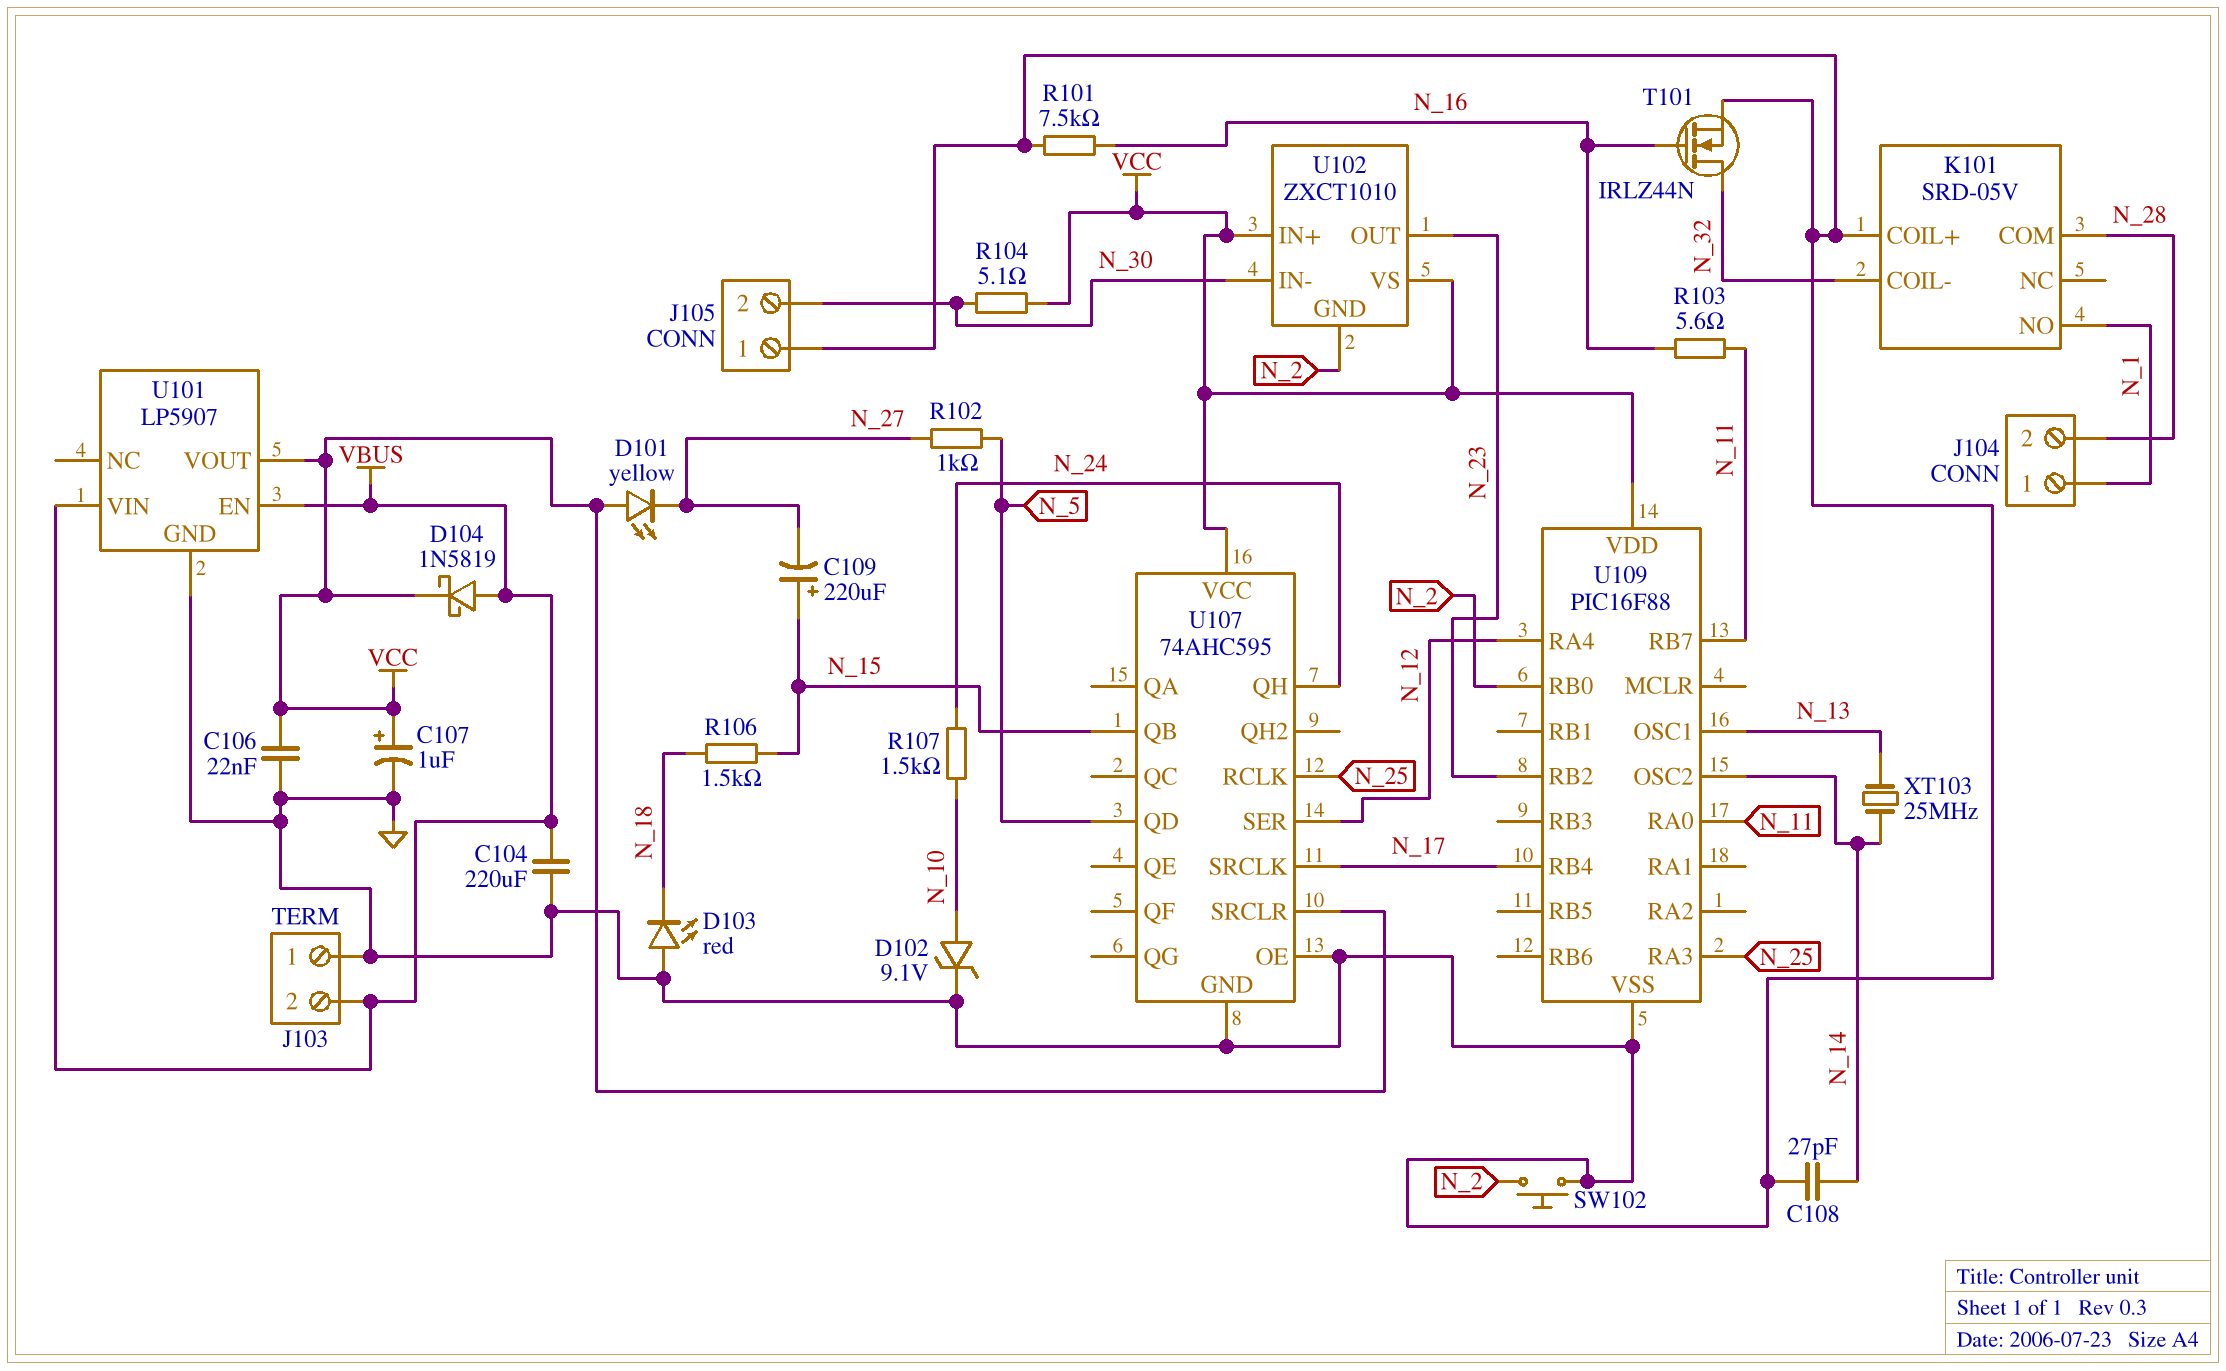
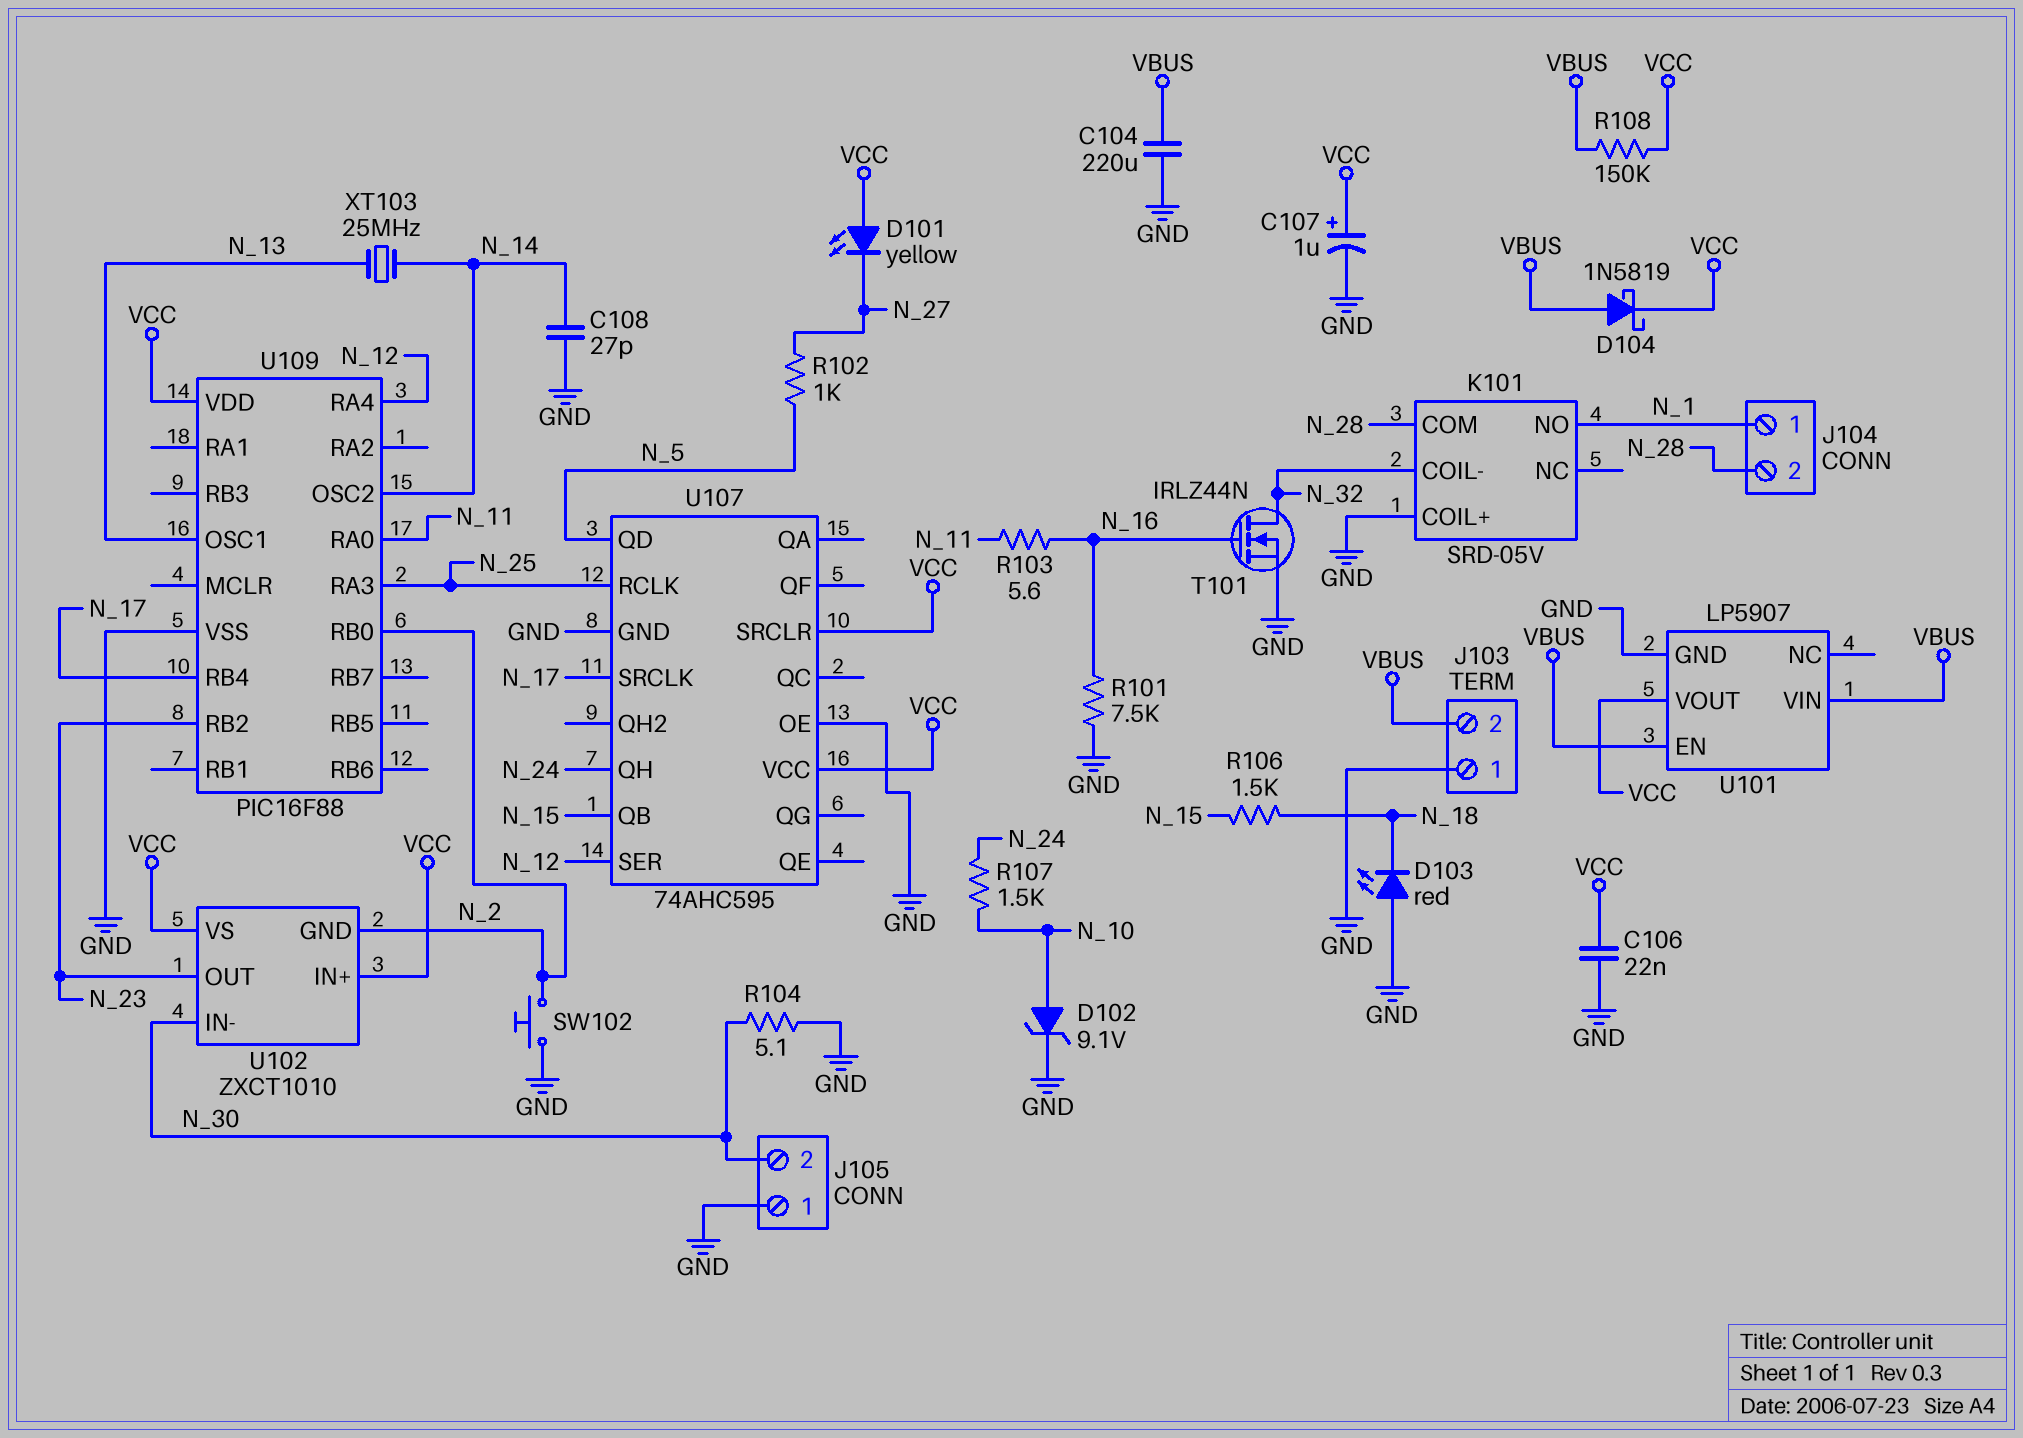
C109: 220uF (plus N_15, minus N_27) -> none
R104: 5.1 (N_30, VCC) -> 5.1 (GND, N_30)
R108: none -> 150k (VBUS, VCC)
U109 pin RB7: N_11 -> none

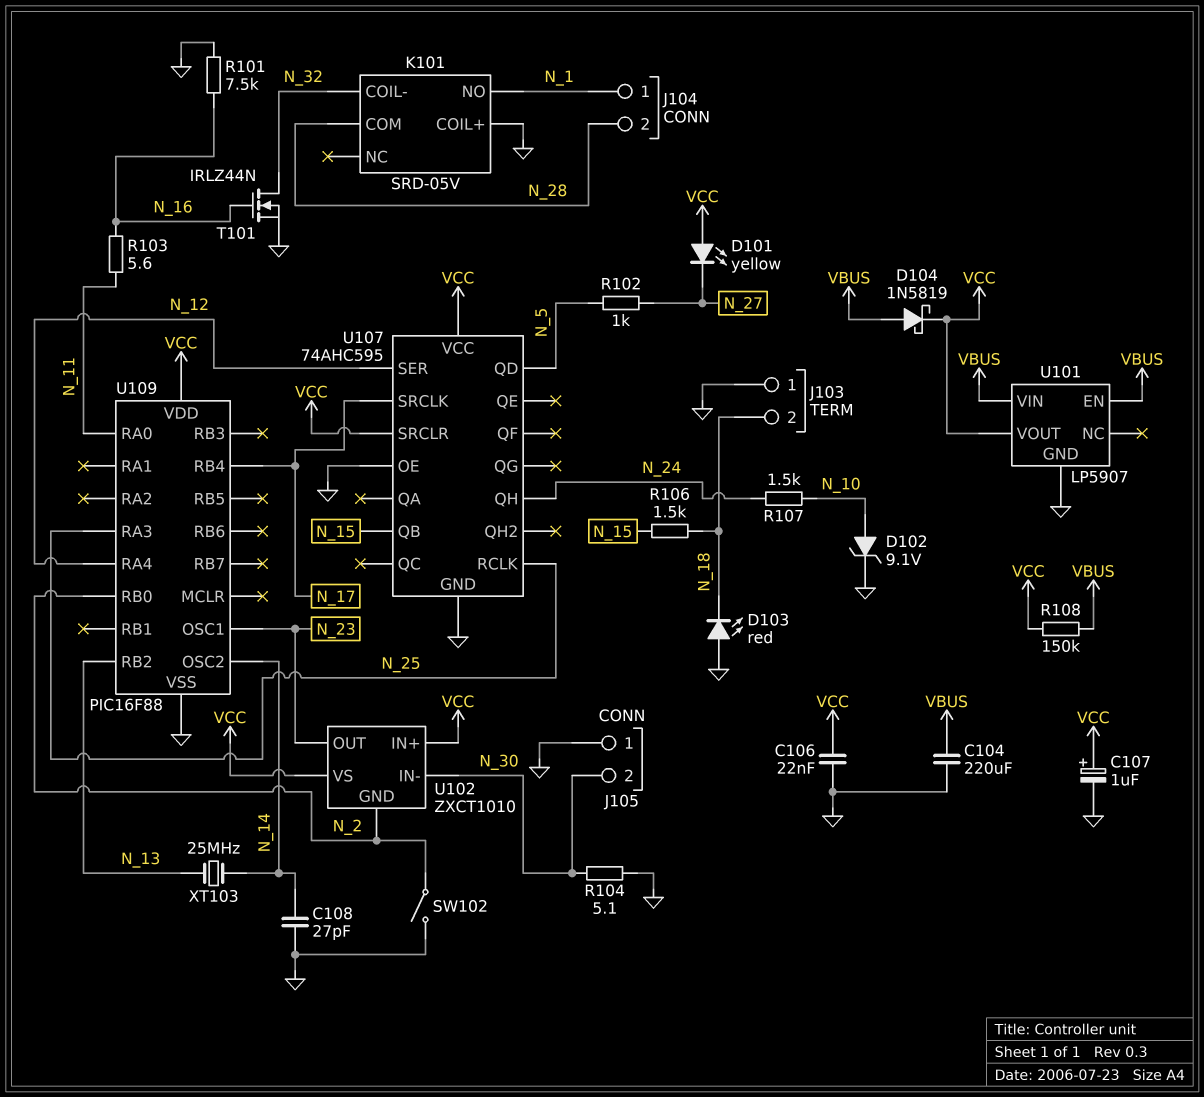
J103 pin 2: VBUS -> N_18
SW102: button (GND, N_2) -> switch (GND, N_2)
U109 pin OSC1: N_13 -> N_23
U109 pin RB2: N_23 -> N_13

